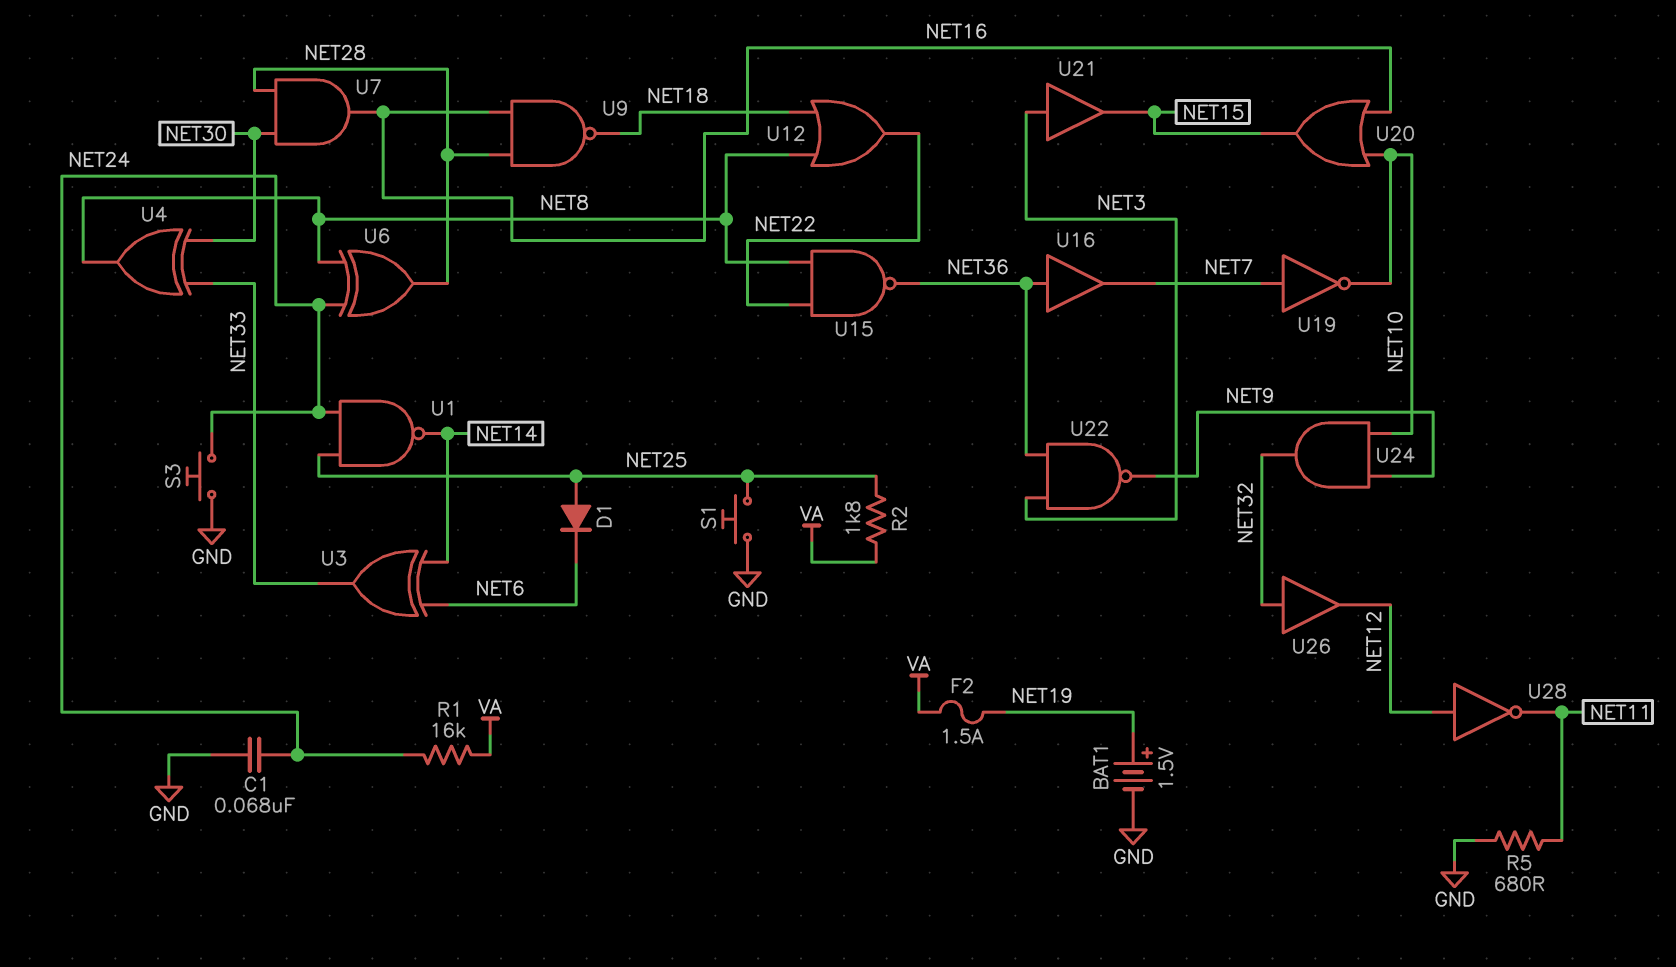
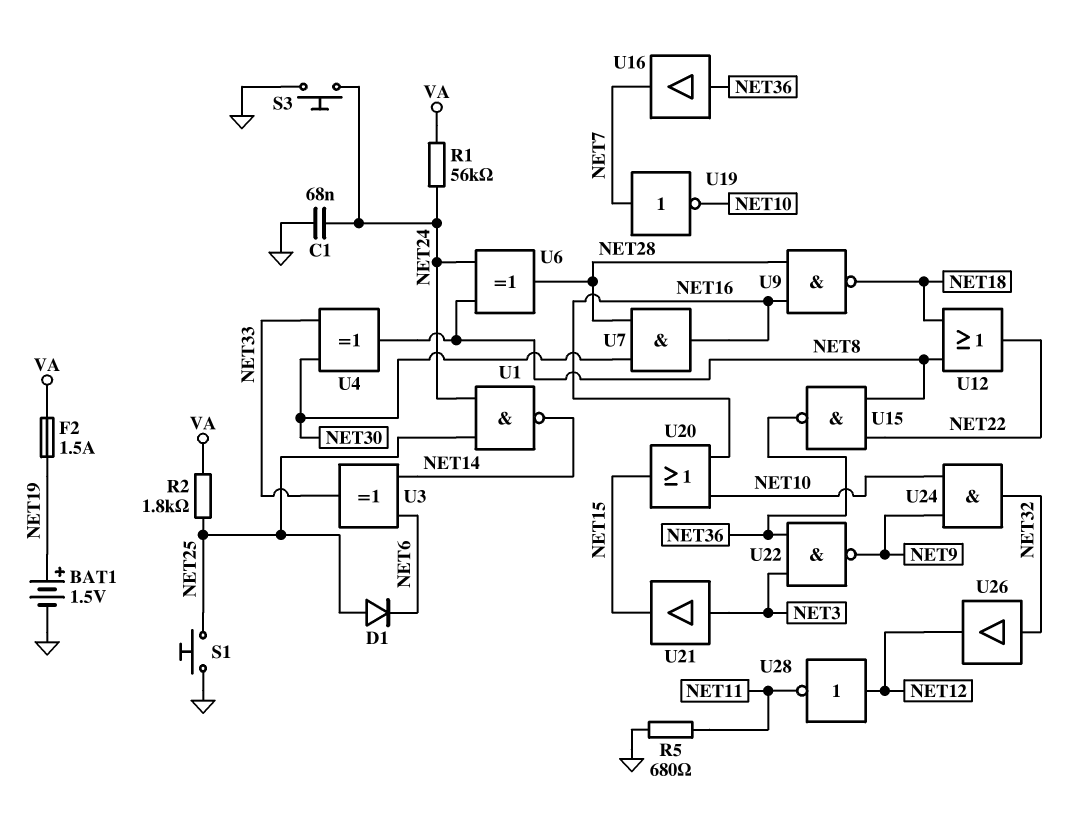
R1: 16k (NET24, VA) -> 56k (NET24, VA)

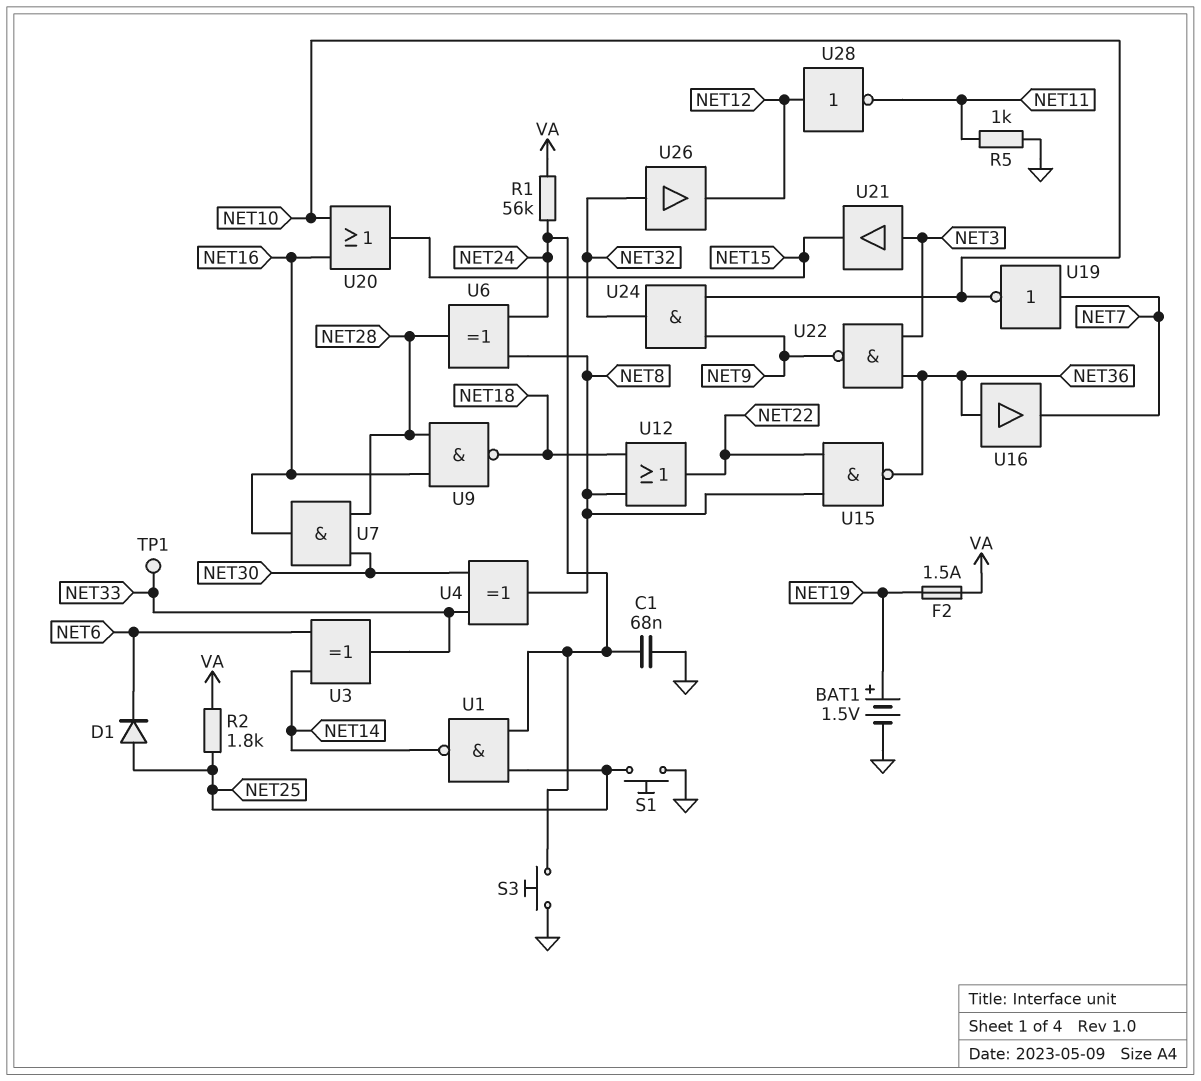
R5: 680 (GND, NET11) -> 1k (GND, NET11)
TP1: none -> test point (NET33)

